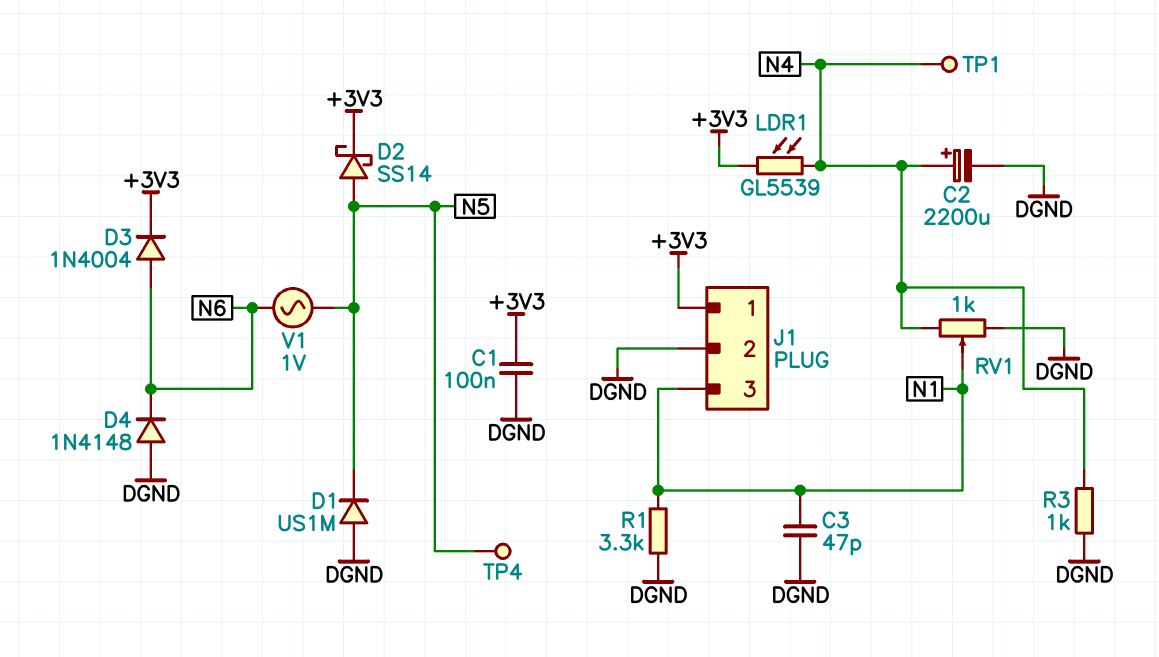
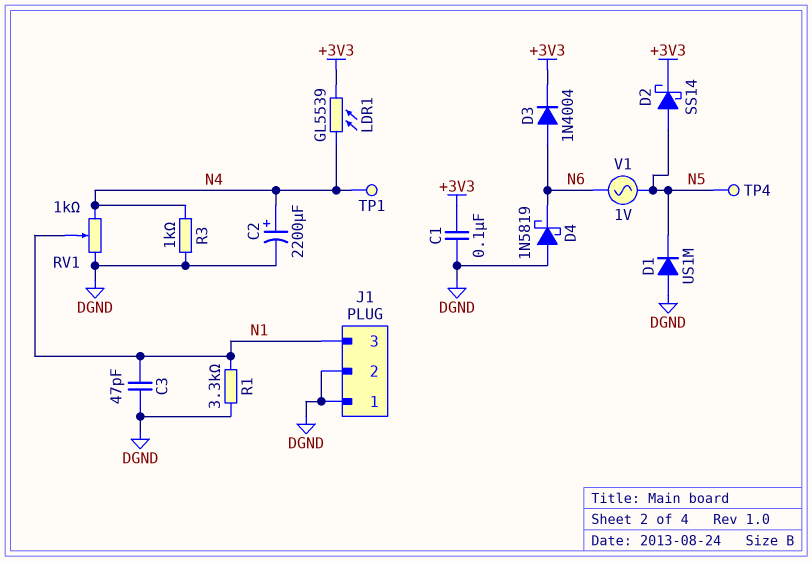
D4: diode 1N4148 (A DGND, K N6) -> schottky 1N5819 (A DGND, K N6)
J1 pin 1: +3V3 -> DGND

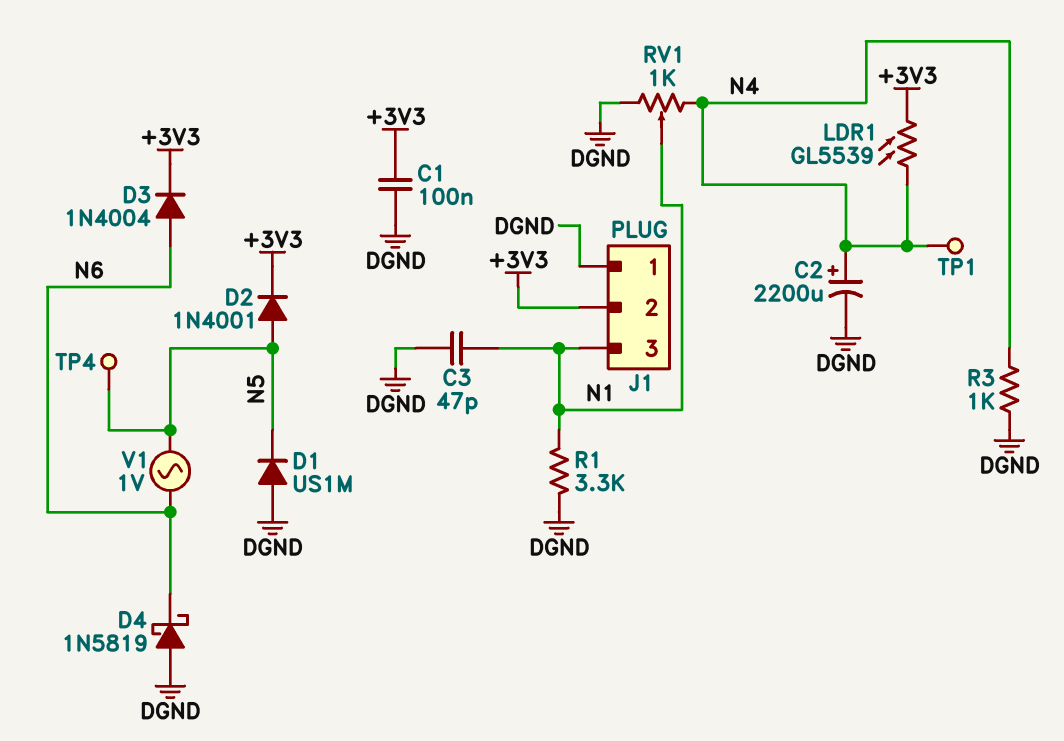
D2: schottky SS14 (A N5, K +3V3) -> diode 1N4001 (A N5, K +3V3)
J1 pin 2: DGND -> +3V3

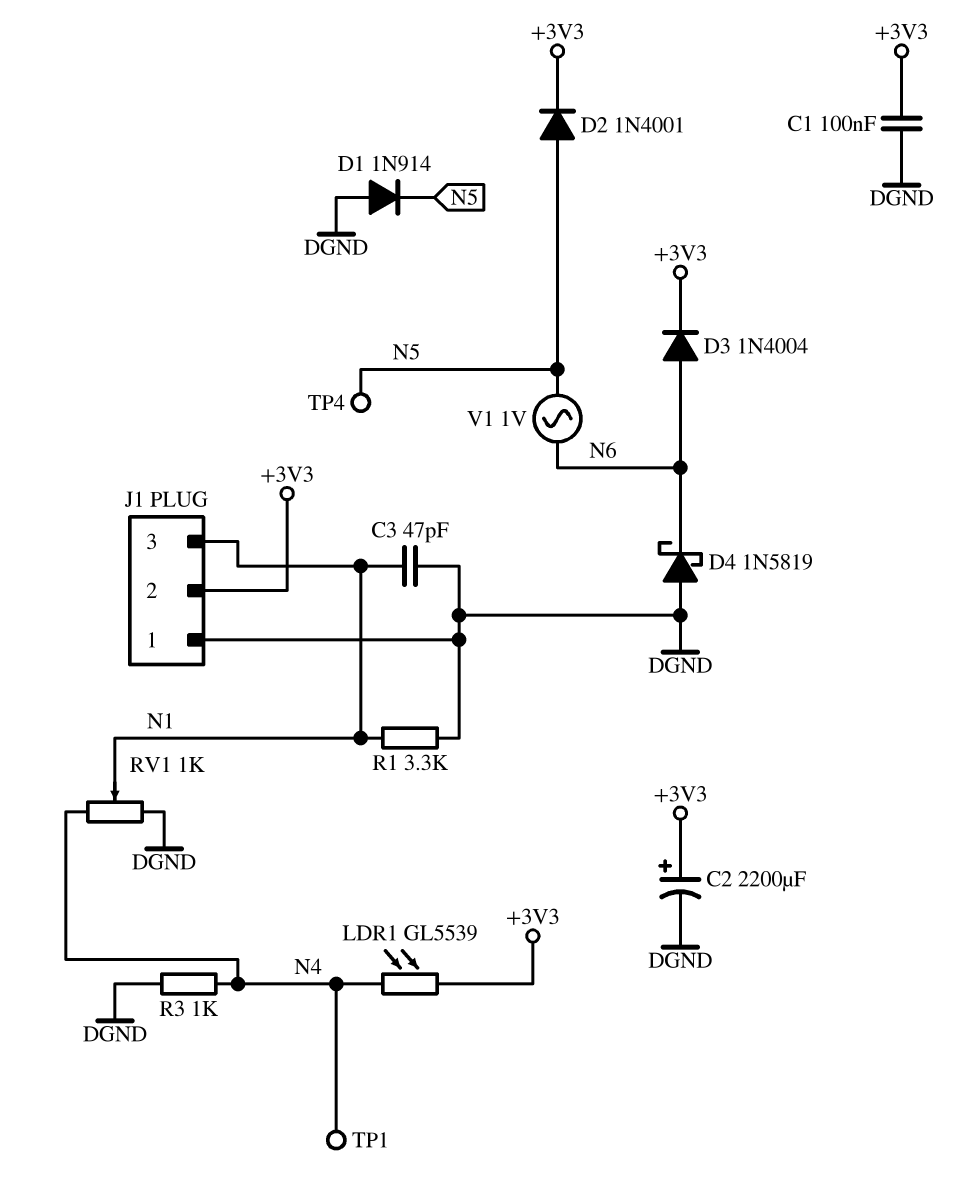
C2: 2200uF (plus N4, minus DGND) -> 2200uF (plus +3V3, minus DGND)
D1: diode US1M (A DGND, K N5) -> diode 1N914 (A DGND, K N5)

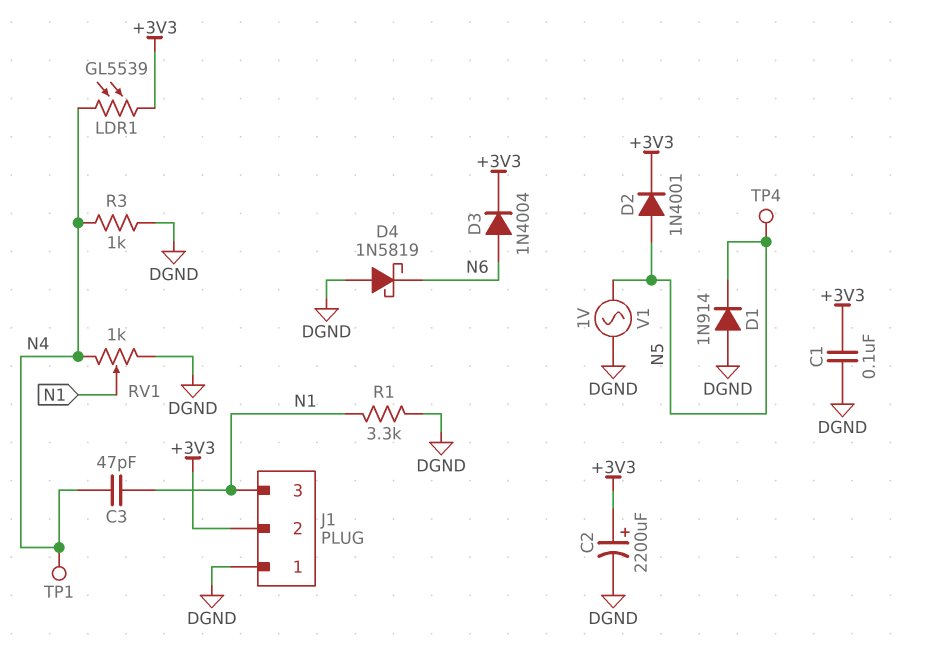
C3: 47pF (DGND, N1) -> 47pF (N1, N4)
V1: AC 1V (N5, N6) -> AC 1V (DGND, N5)

